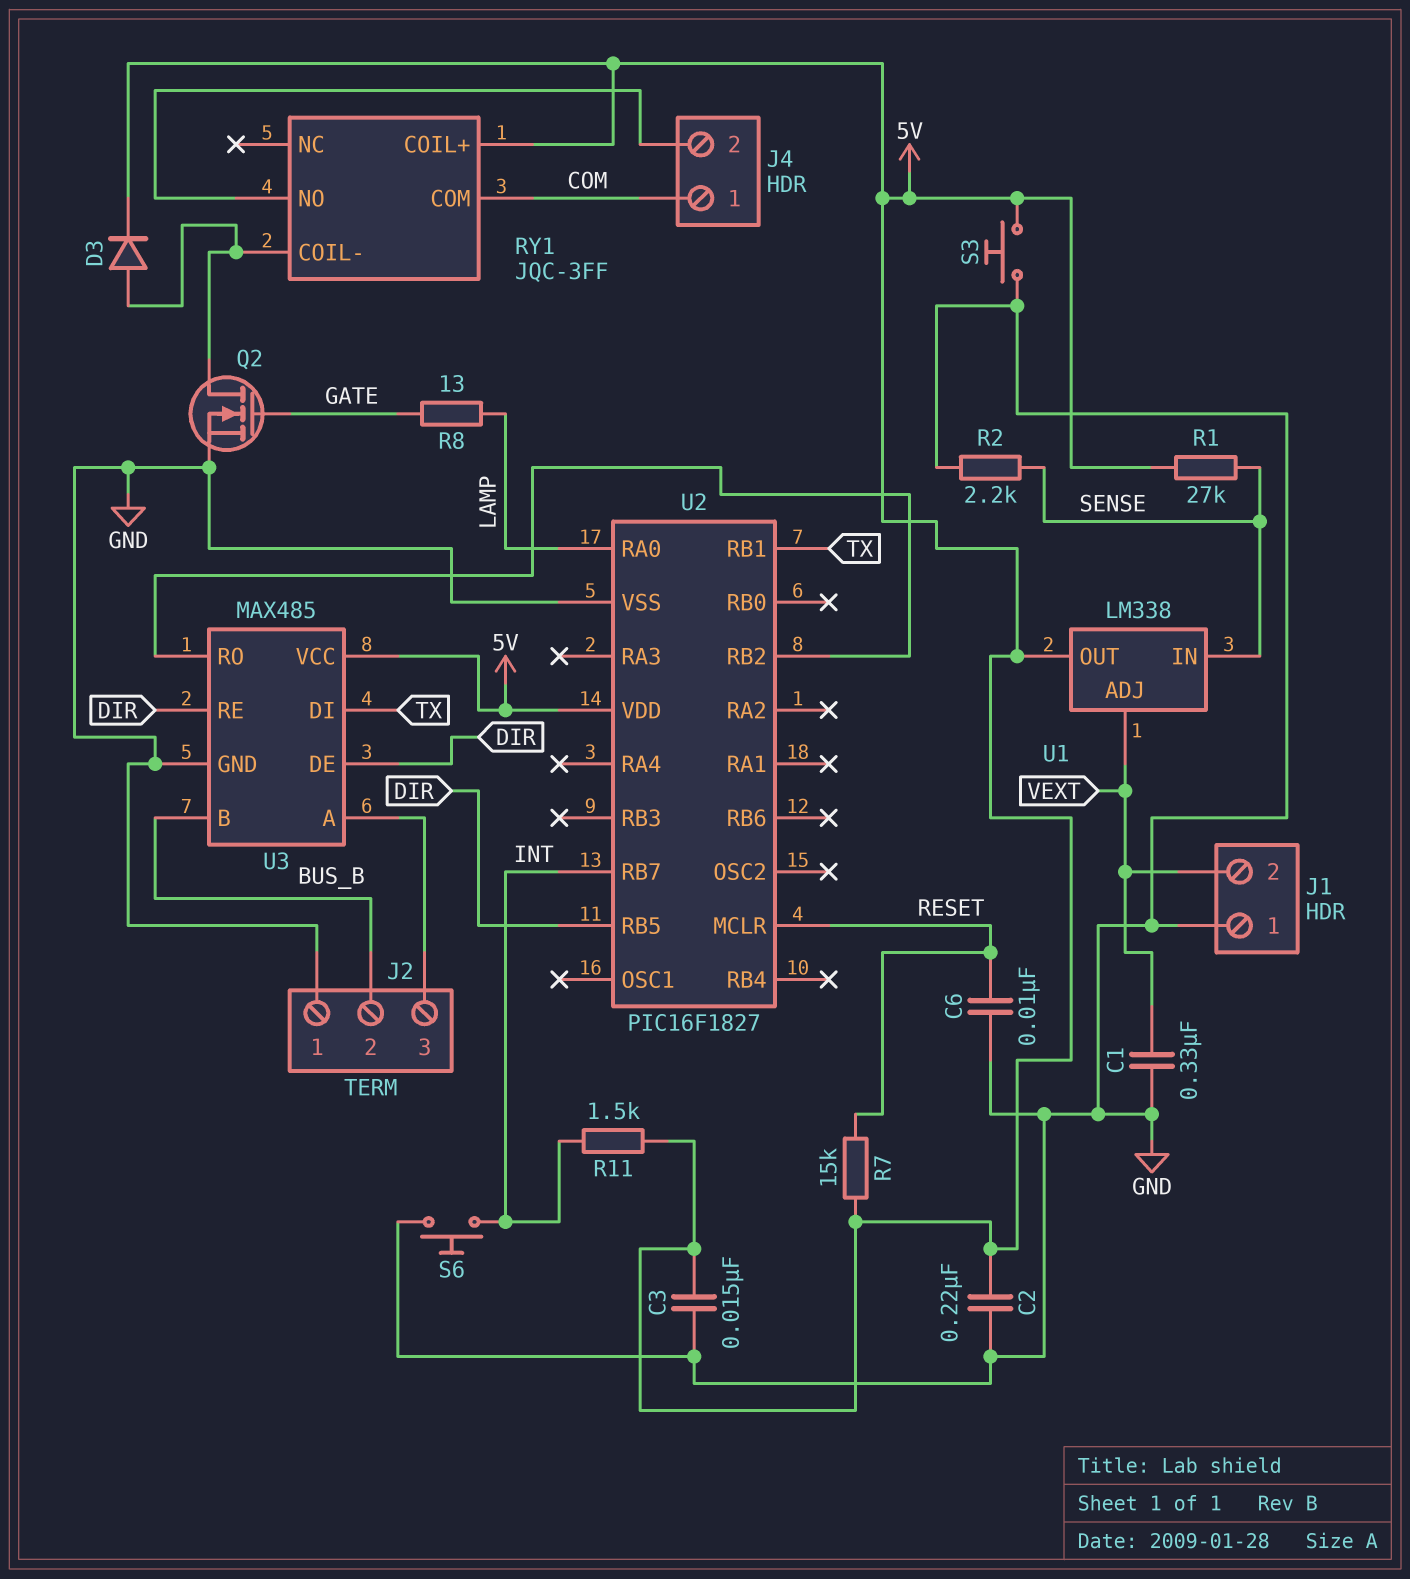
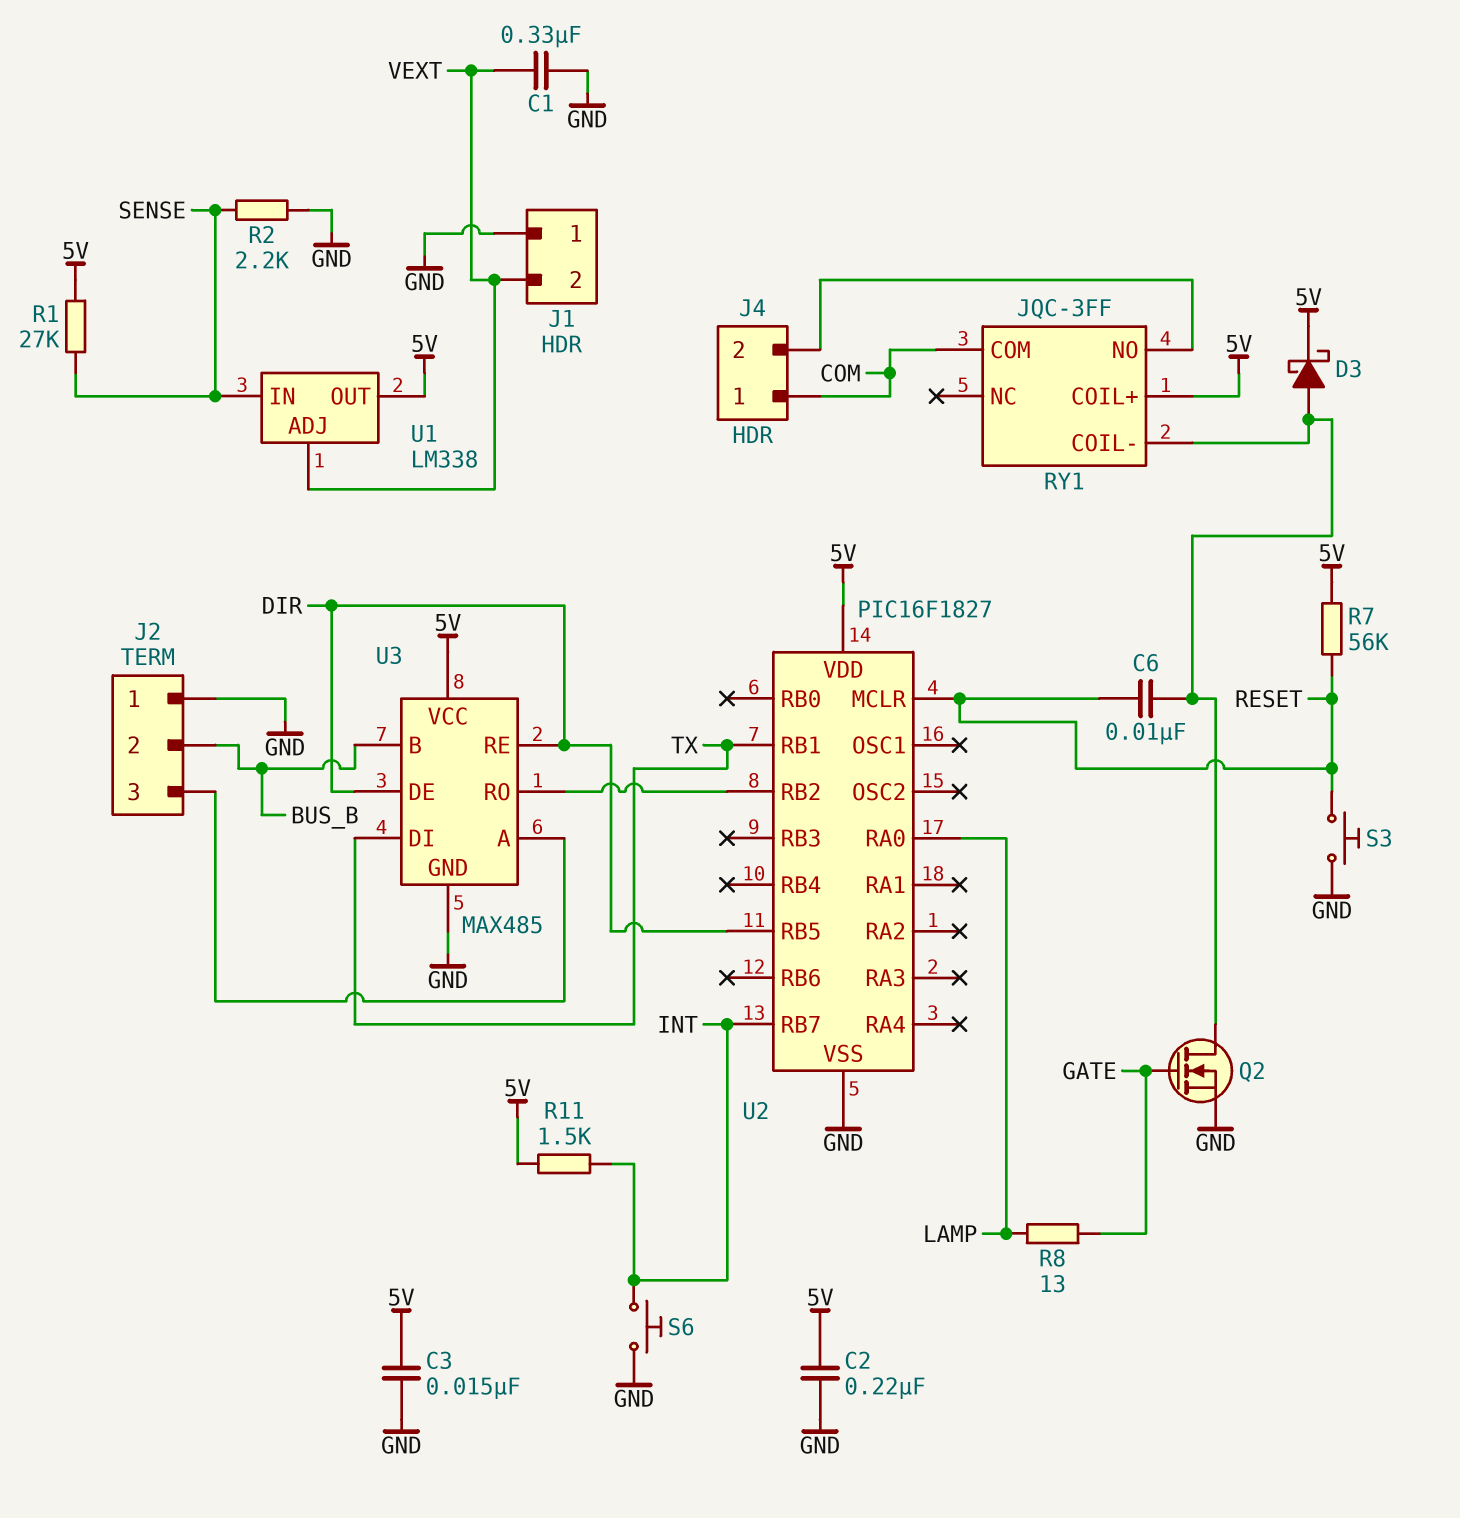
C6: 10nF (GND, RESET) -> 10nF (RESET, RY1/COIL-)
D3: diode (A RY1/COIL-, K 5V) -> schottky (A RY1/COIL-, K 5V)
R7: 15k (5V, RESET) -> 56k (5V, RESET)
S3: button (5V, GND) -> button (GND, RESET)

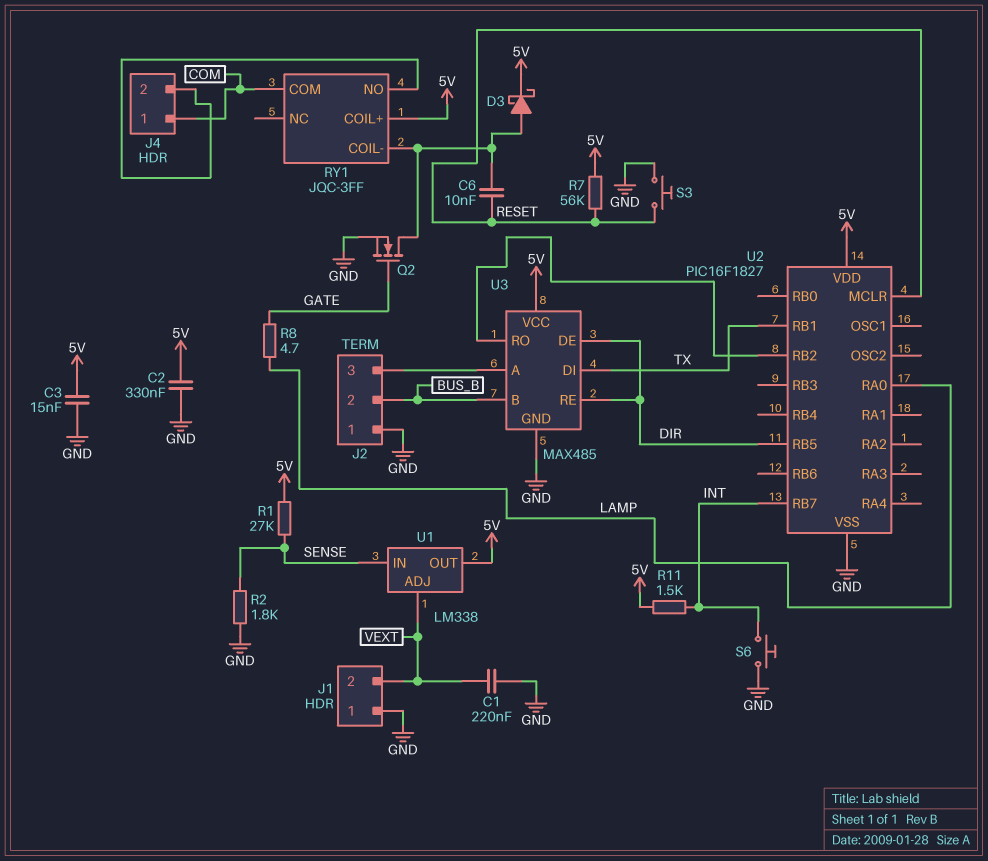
C1: 330nF (GND, VEXT) -> 220nF (GND, VEXT)
C2: 220nF (5V, GND) -> 330nF (5V, GND)
R2: 2.2k (GND, SENSE) -> 1.8k (GND, SENSE)
R8: 13 (GATE, LAMP) -> 4.7 (GATE, LAMP)

